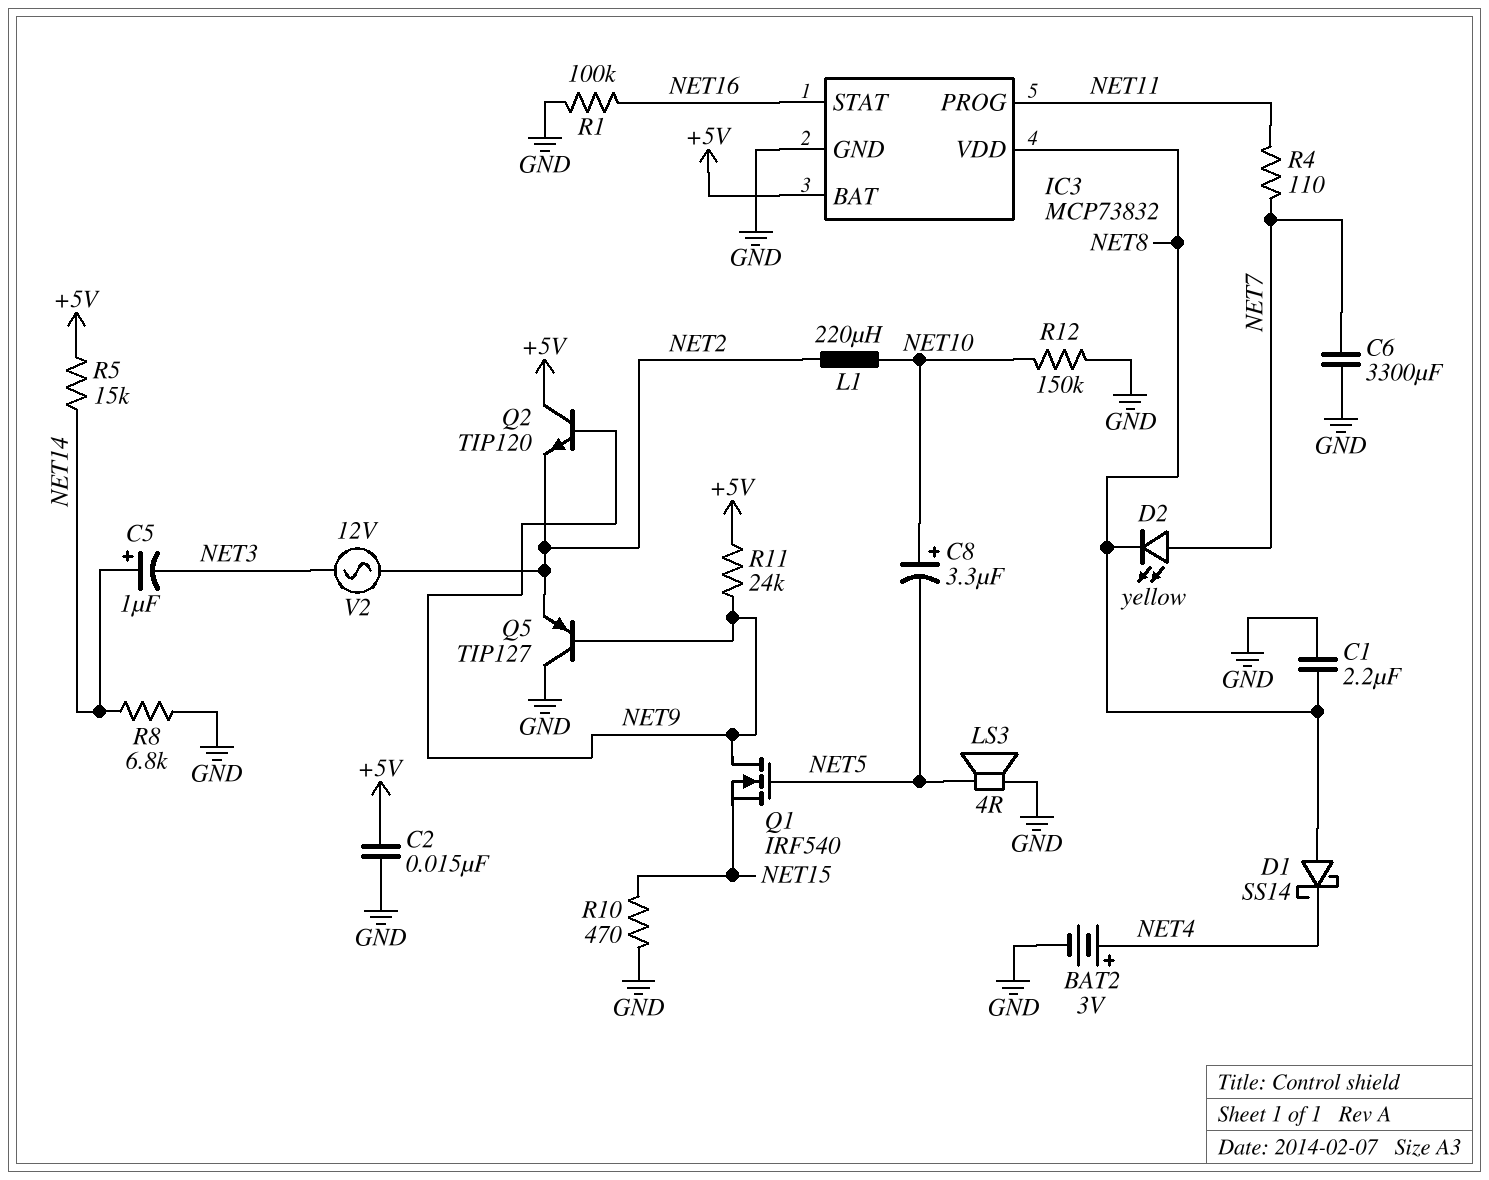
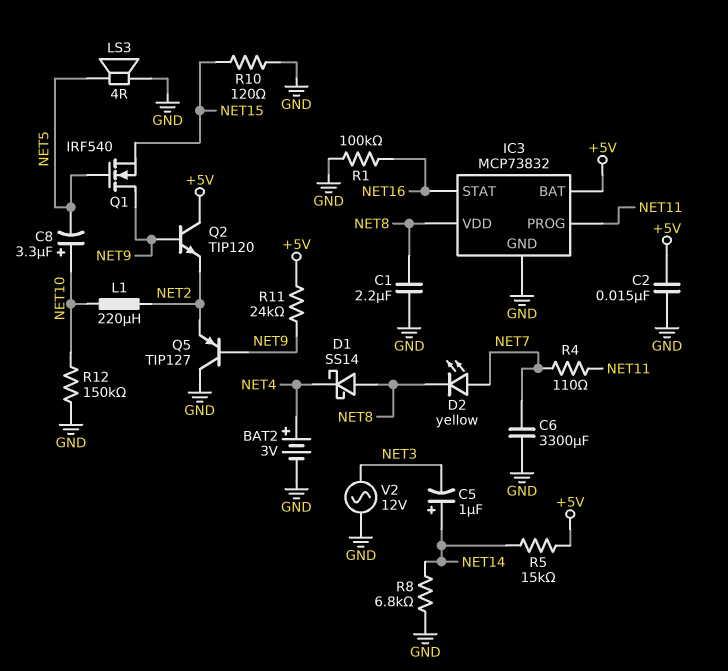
R10: 470 (GND, NET15) -> 120 (GND, NET15)
V2: AC 12V (NET2, NET3) -> AC 12V (GND, NET3)

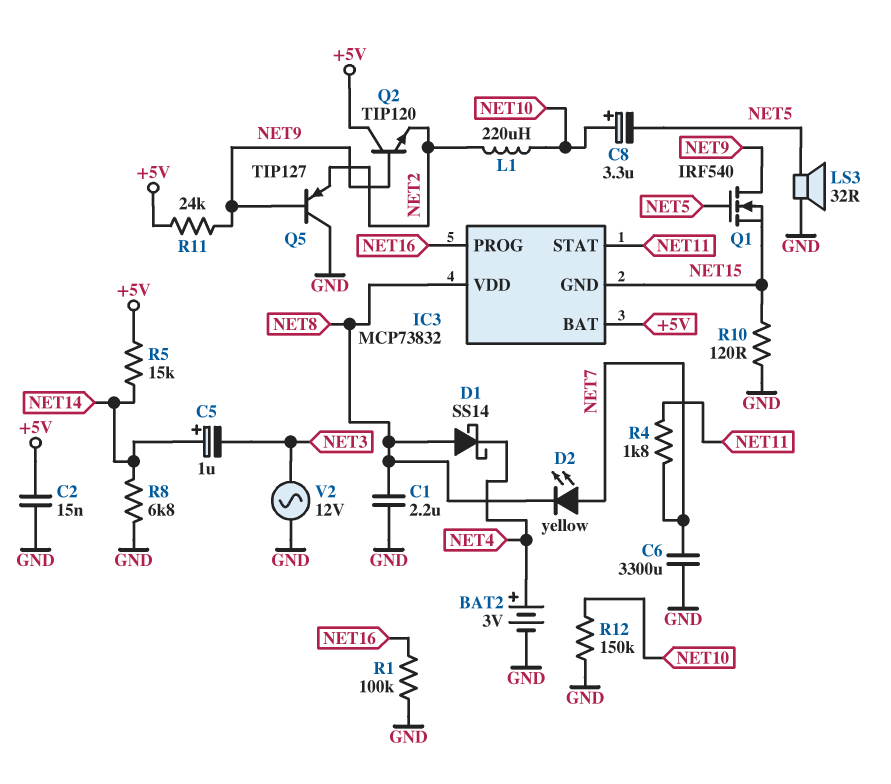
IC3 pin GND: GND -> NET15
IC3 pin PROG: NET11 -> NET16
IC3 pin STAT: NET16 -> NET11
LS3: speaker 4R (GND, NET5) -> speaker 32R (GND, NET5)
R4: 110 (NET7, NET11) -> 1.8k (NET7, NET11)

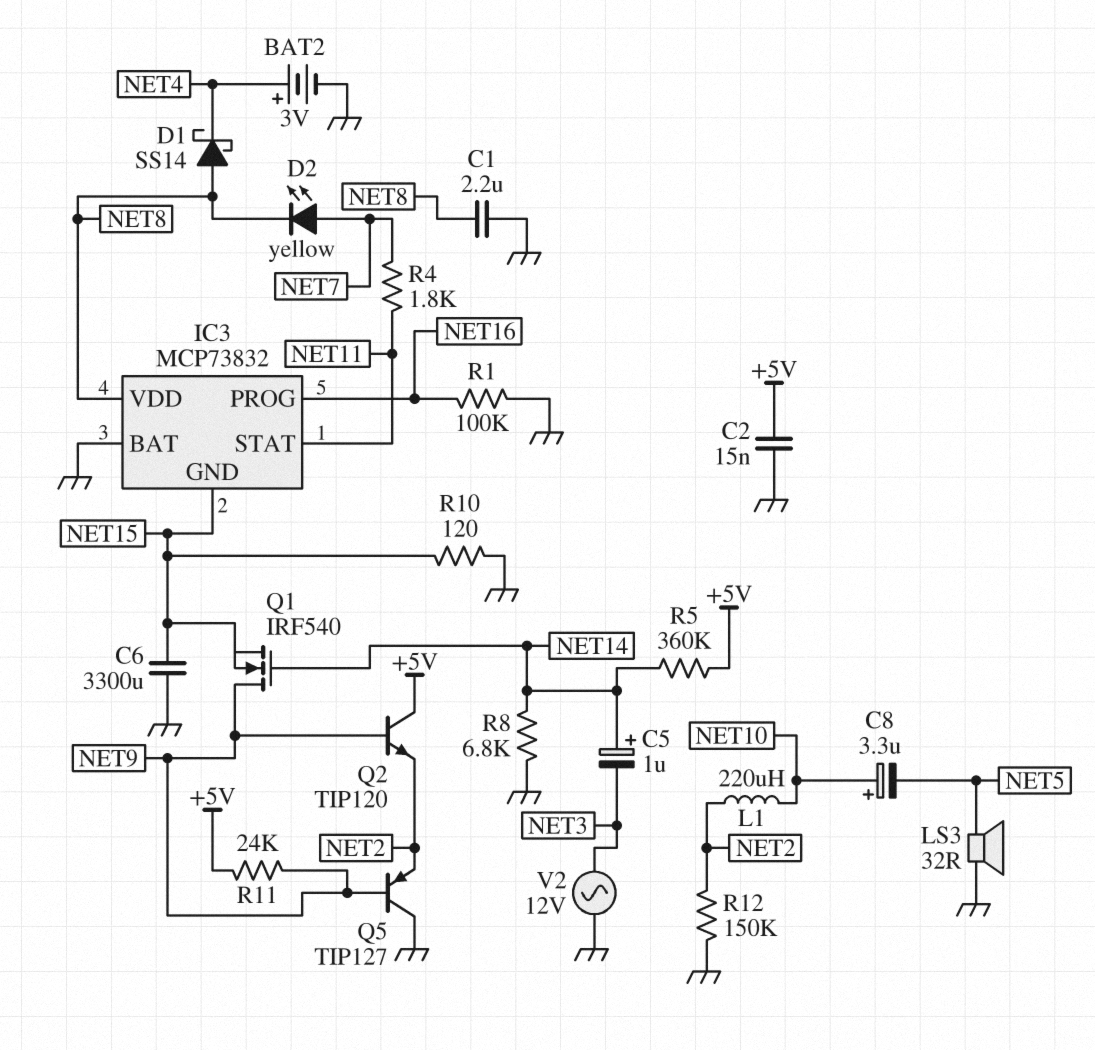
C6: 3300uF (GND, NET7) -> 3300uF (GND, NET15)
IC3 pin BAT: +5V -> GND
Q1: NMOS IRF540 (G NET5, D NET9, S NET15) -> NMOS IRF540 (G NET14, D NET9, S NET15)
R5: 15k (+5V, NET14) -> 360k (+5V, NET14)
R12: 150k (GND, NET10) -> 150k (GND, NET2)

